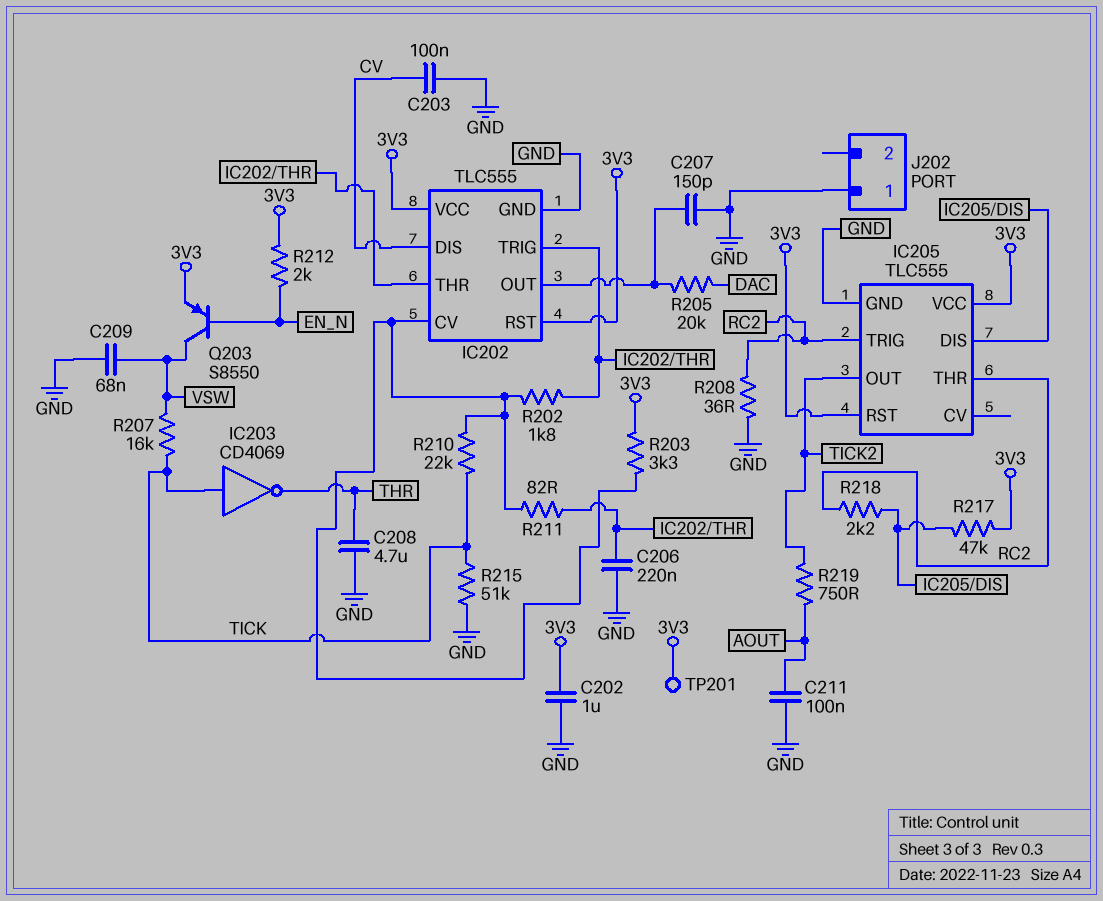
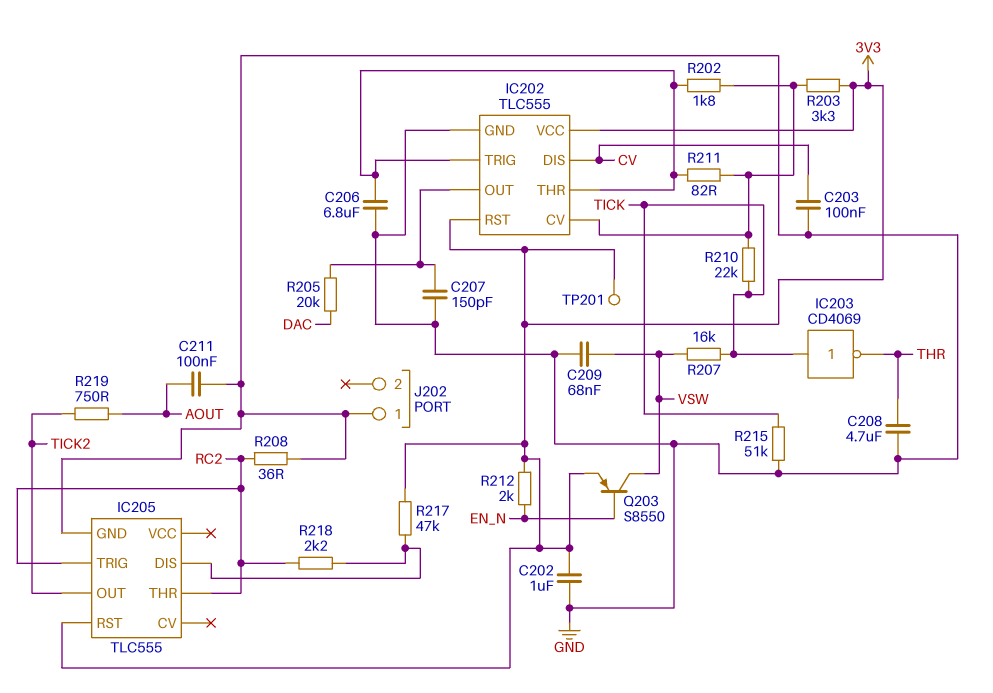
C206: 220nF (GND, IC202/THR) -> 6.8uF (GND, IC202/THR)
IC205 pin VCC: 3V3 -> none

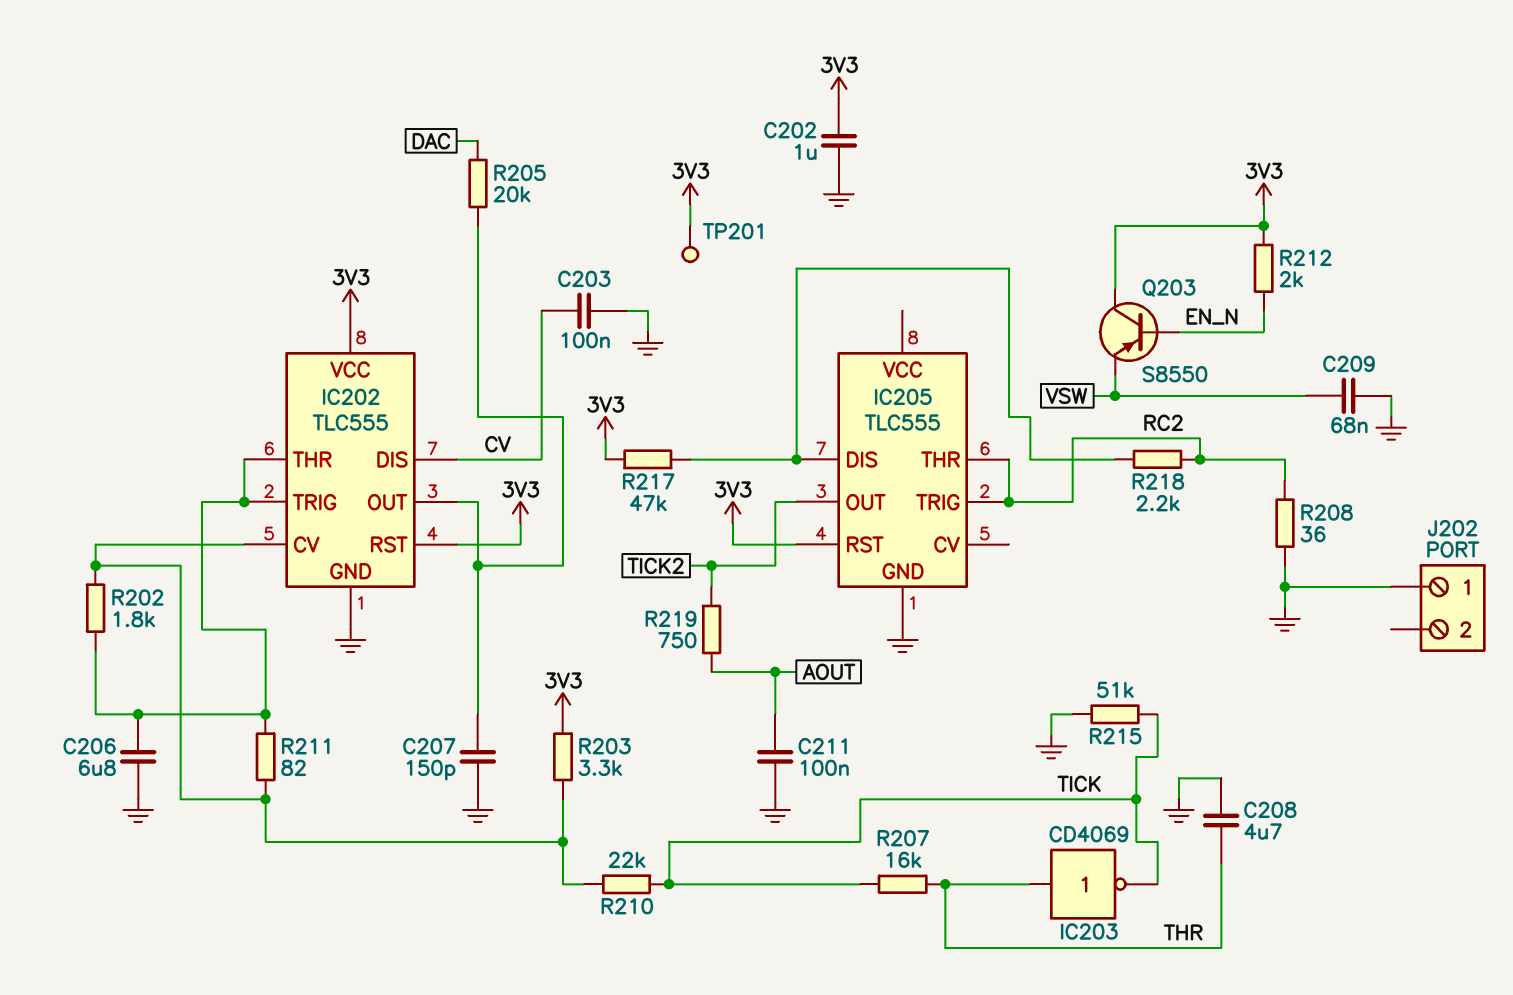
IC203: NOT CD4069 (in TICK, out THR) -> NOT CD4069 (in THR, out TICK)
Q203: PNP S8550 (B EN_N, C VSW, E 3V3) -> PNP S8550 (B EN_N, C 3V3, E VSW)
R207: 16k (TICK, VSW) -> 16k (THR, TICK)

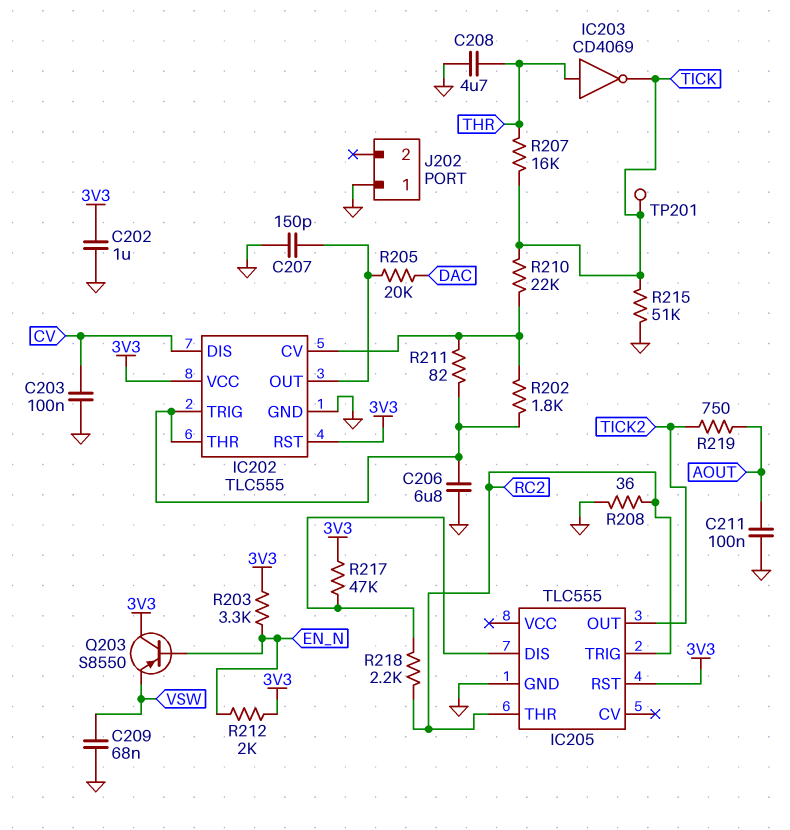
R203: 3.3k (3V3, IC202/CV) -> 3.3k (3V3, EN_N)
TP201: test point (3V3) -> test point (TICK)

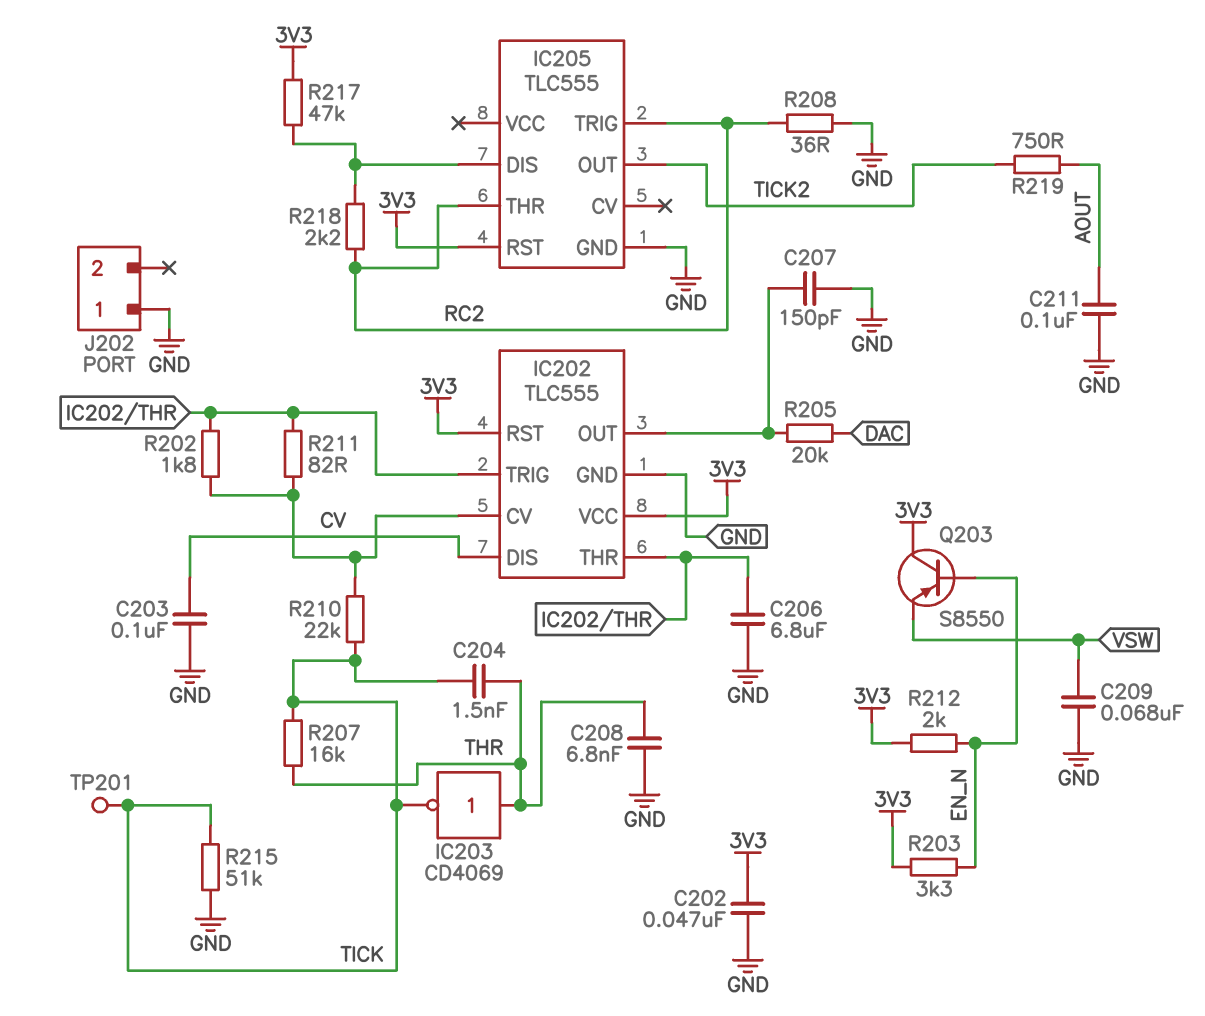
C202: 1uF (3V3, GND) -> 47nF (3V3, GND)
C204: none -> 1.5nF (THR, TICK)
C208: 4.7uF (GND, THR) -> 6.8nF (GND, THR)

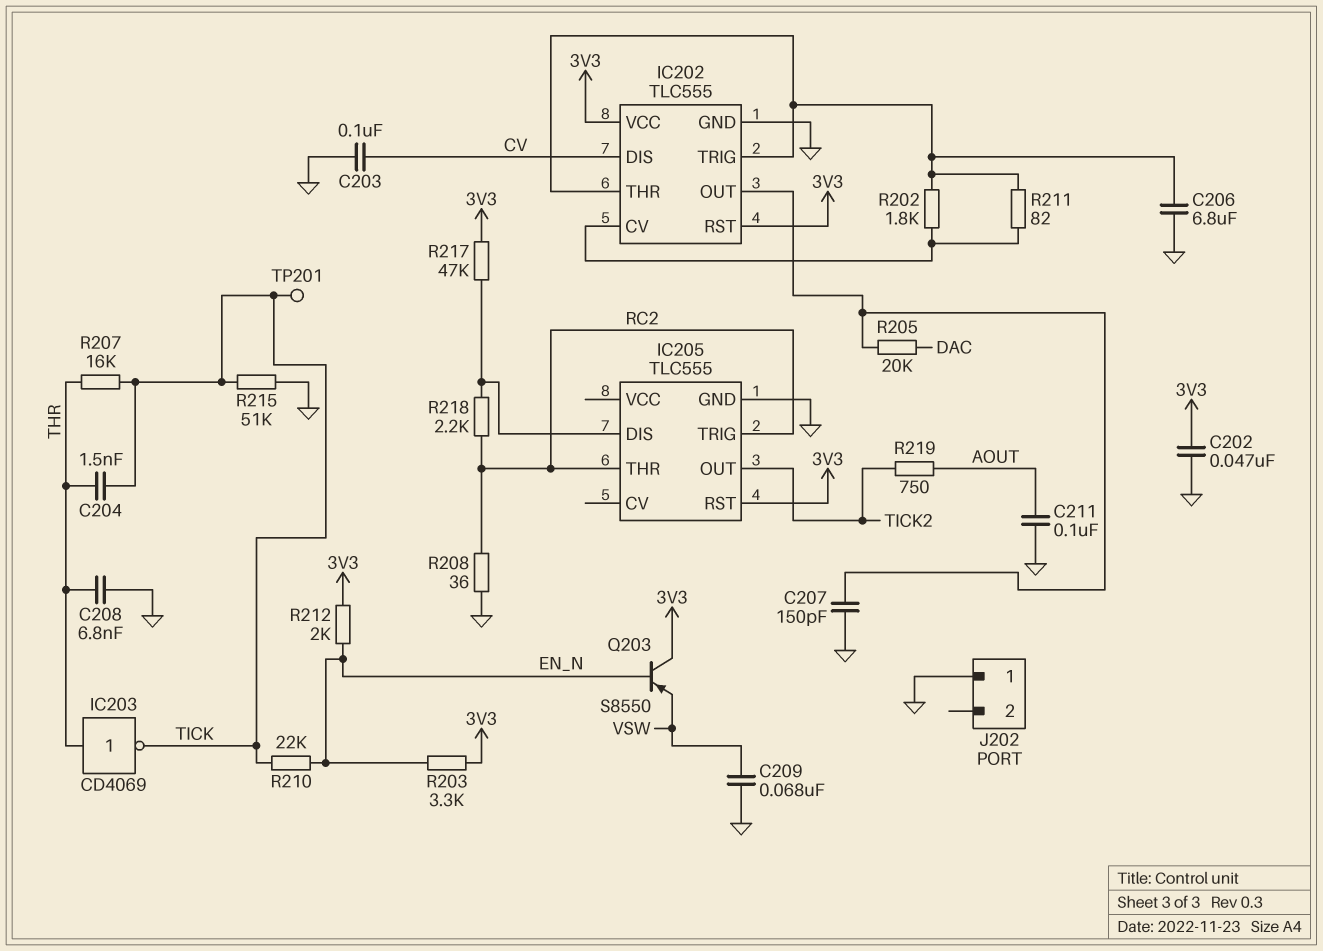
R210: 22k (IC202/CV, TICK) -> 22k (EN_N, TICK)

